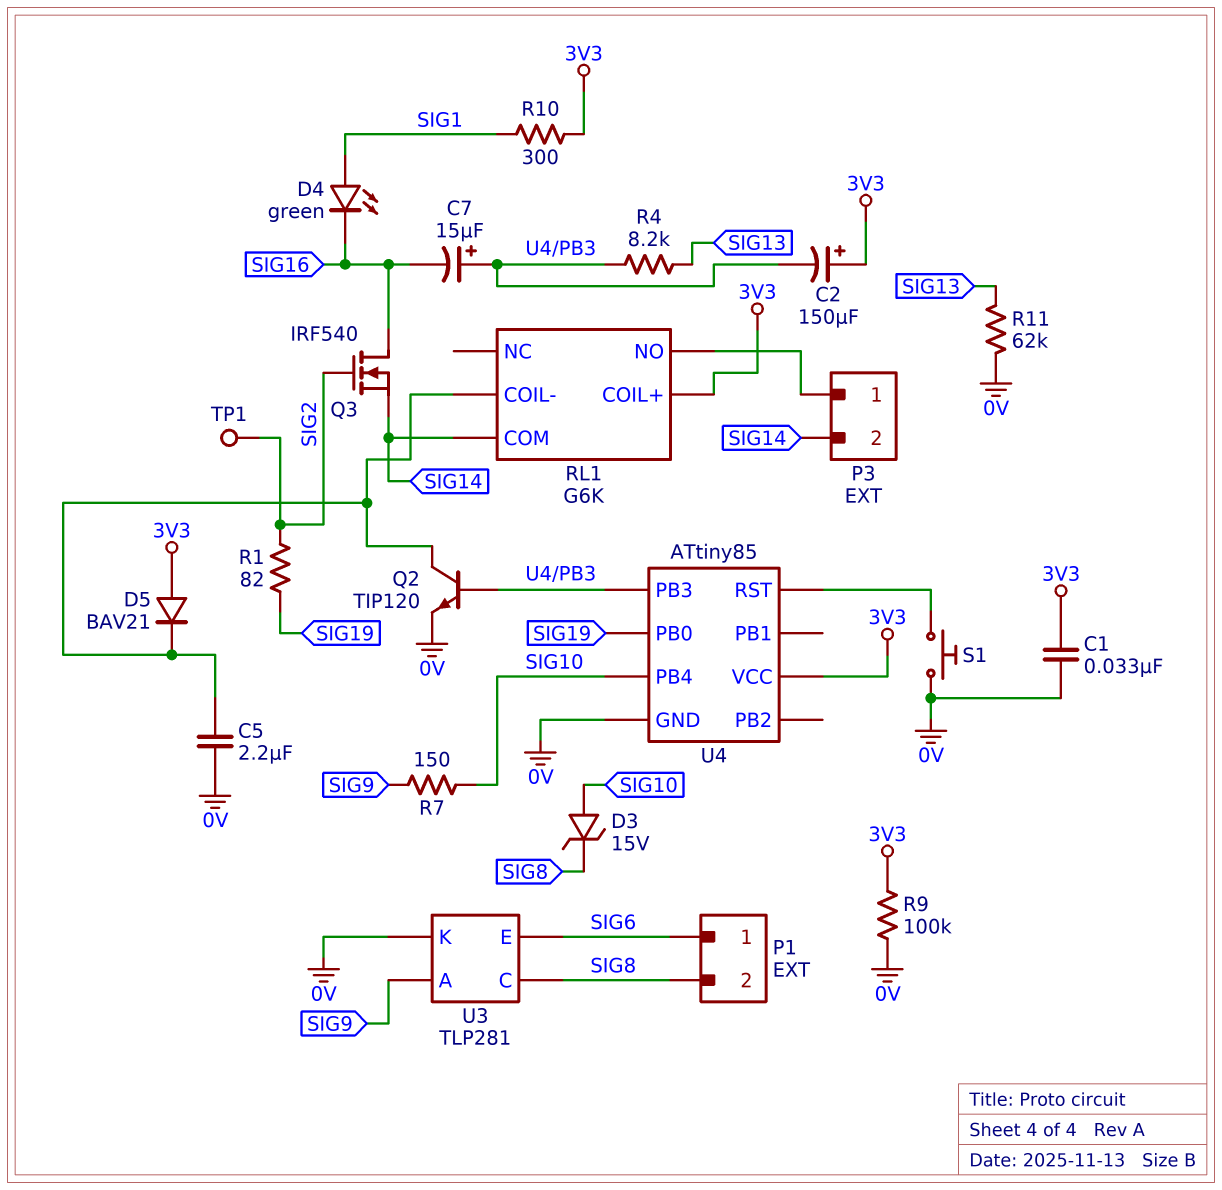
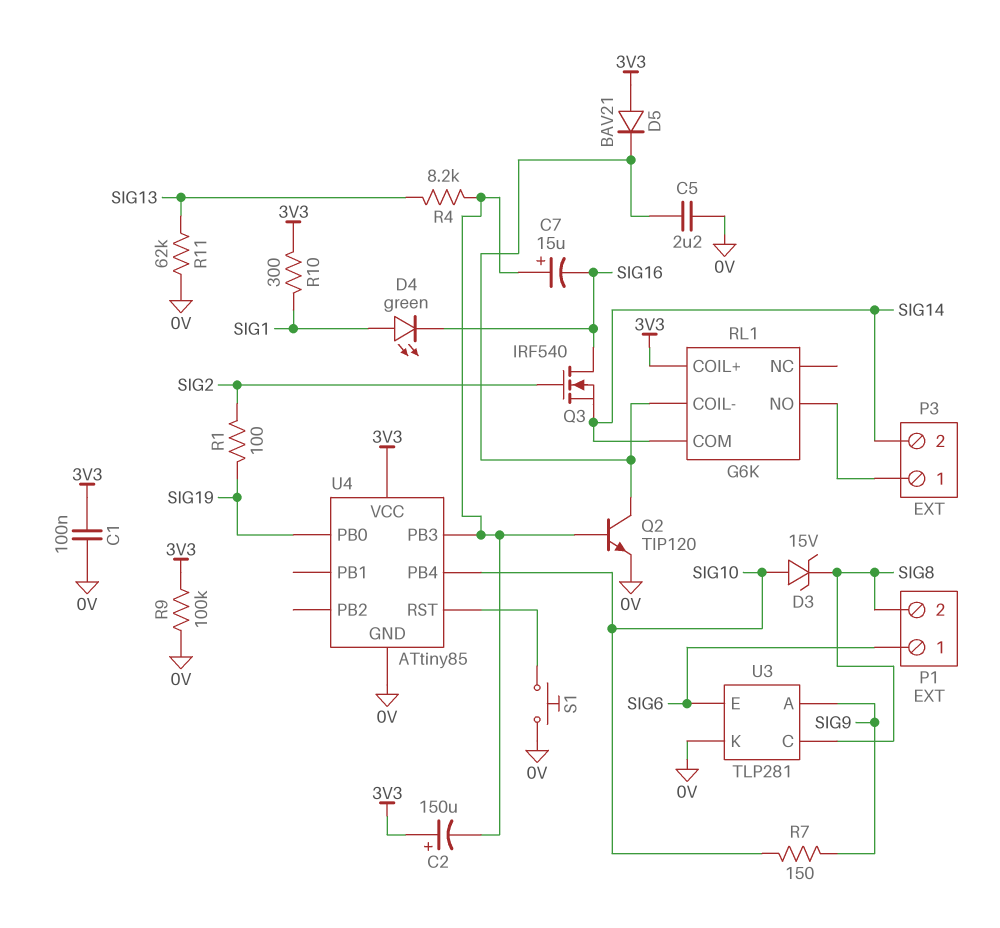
C1: 33nF (0V, 3V3) -> 100nF (0V, 3V3)
R1: 82 (SIG2, SIG19) -> 100 (SIG2, SIG19)
TP1: test point (SIG2) -> none

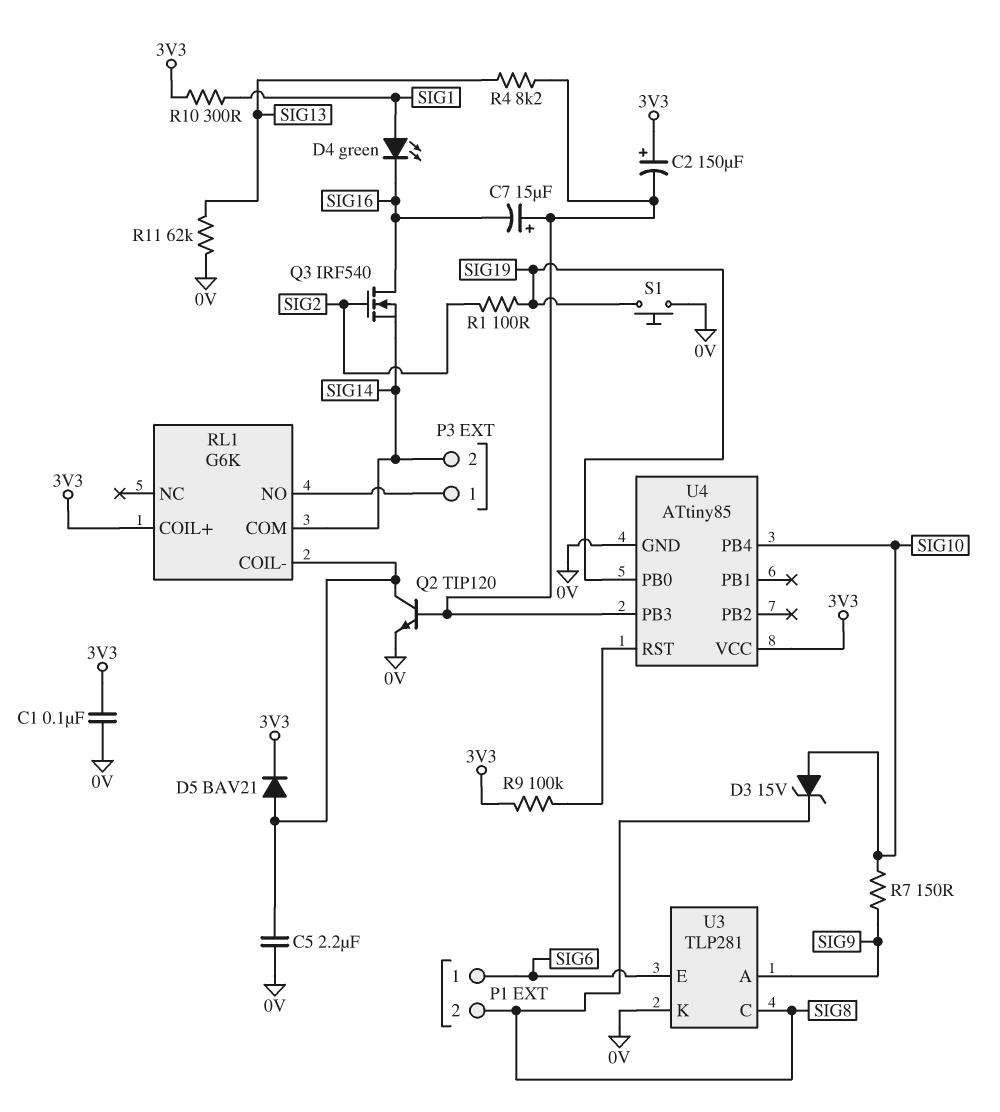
D5: diode BAV21 (A 3V3, K RL1/COIL-) -> diode BAV21 (A RL1/COIL-, K 3V3)
R9: 100k (0V, 3V3) -> 100k (3V3, U4/RST)
S1: button (0V, U4/RST) -> button (0V, SIG19)

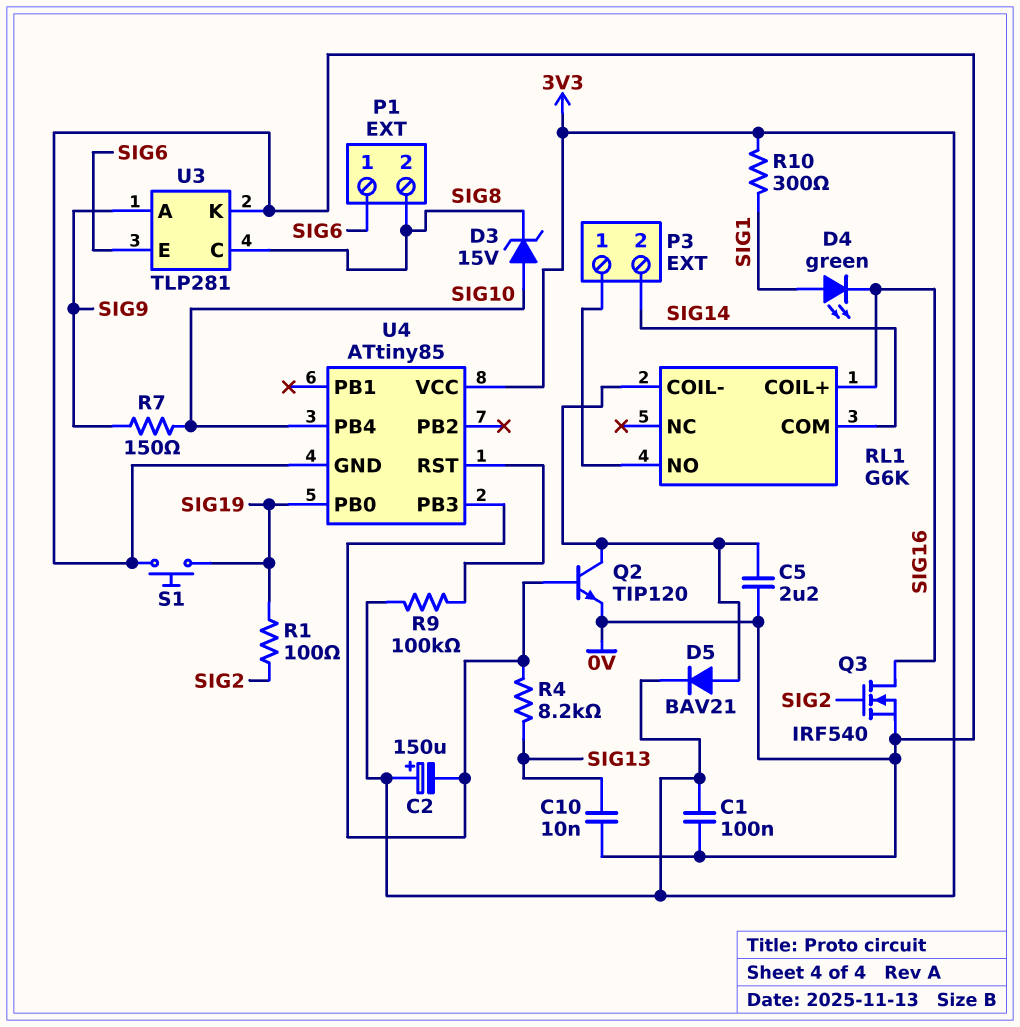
C7: 15uF (plus U4/PB3, minus SIG16) -> none
C10: none -> 10nF (0V, SIG13)
Q3: NMOS IRF540 (G SIG2, D SIG16, S SIG14) -> NMOS IRF540 (G SIG2, D SIG16, S 0V)
R11: 62k (0V, SIG13) -> none
RL1 pin COIL+: 3V3 -> SIG16

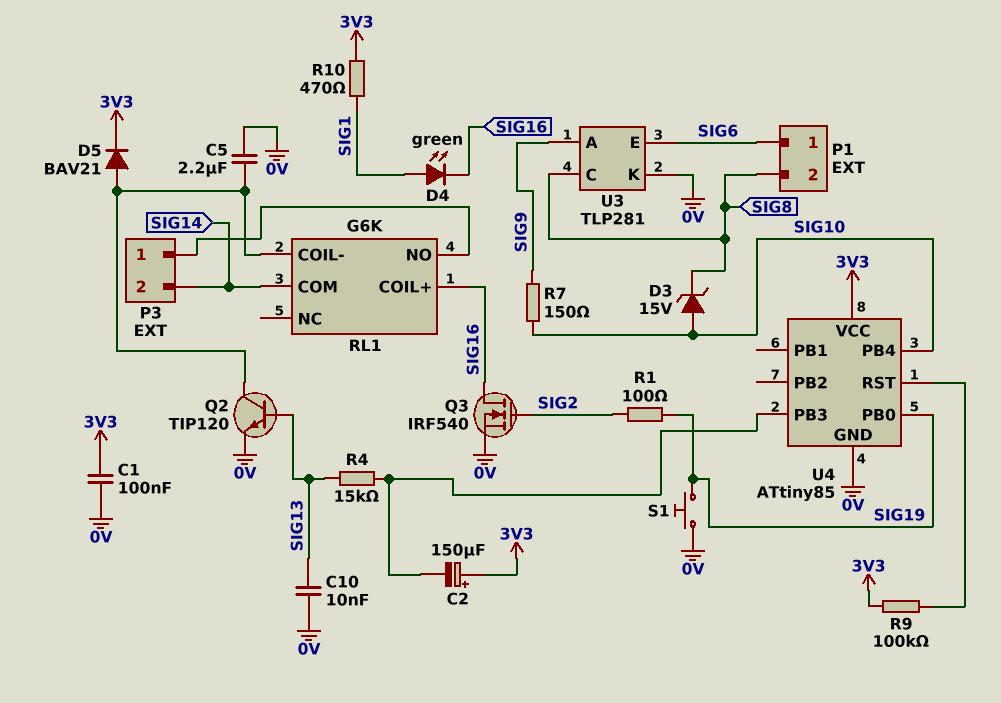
Q2: NPN TIP120 (B U4/PB3, C RL1/COIL-, E 0V) -> NPN TIP120 (B SIG13, C RL1/COIL-, E 0V)
R4: 8.2k (SIG13, U4/PB3) -> 15k (SIG13, U4/PB3)
R10: 300 (3V3, SIG1) -> 470 (3V3, SIG1)

